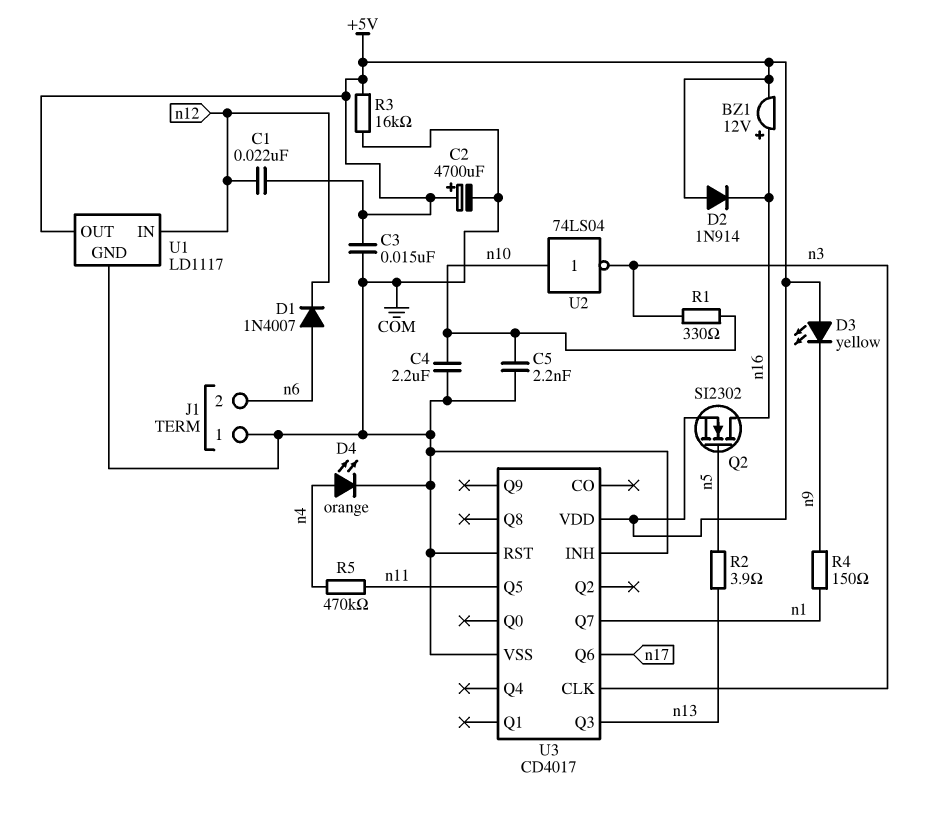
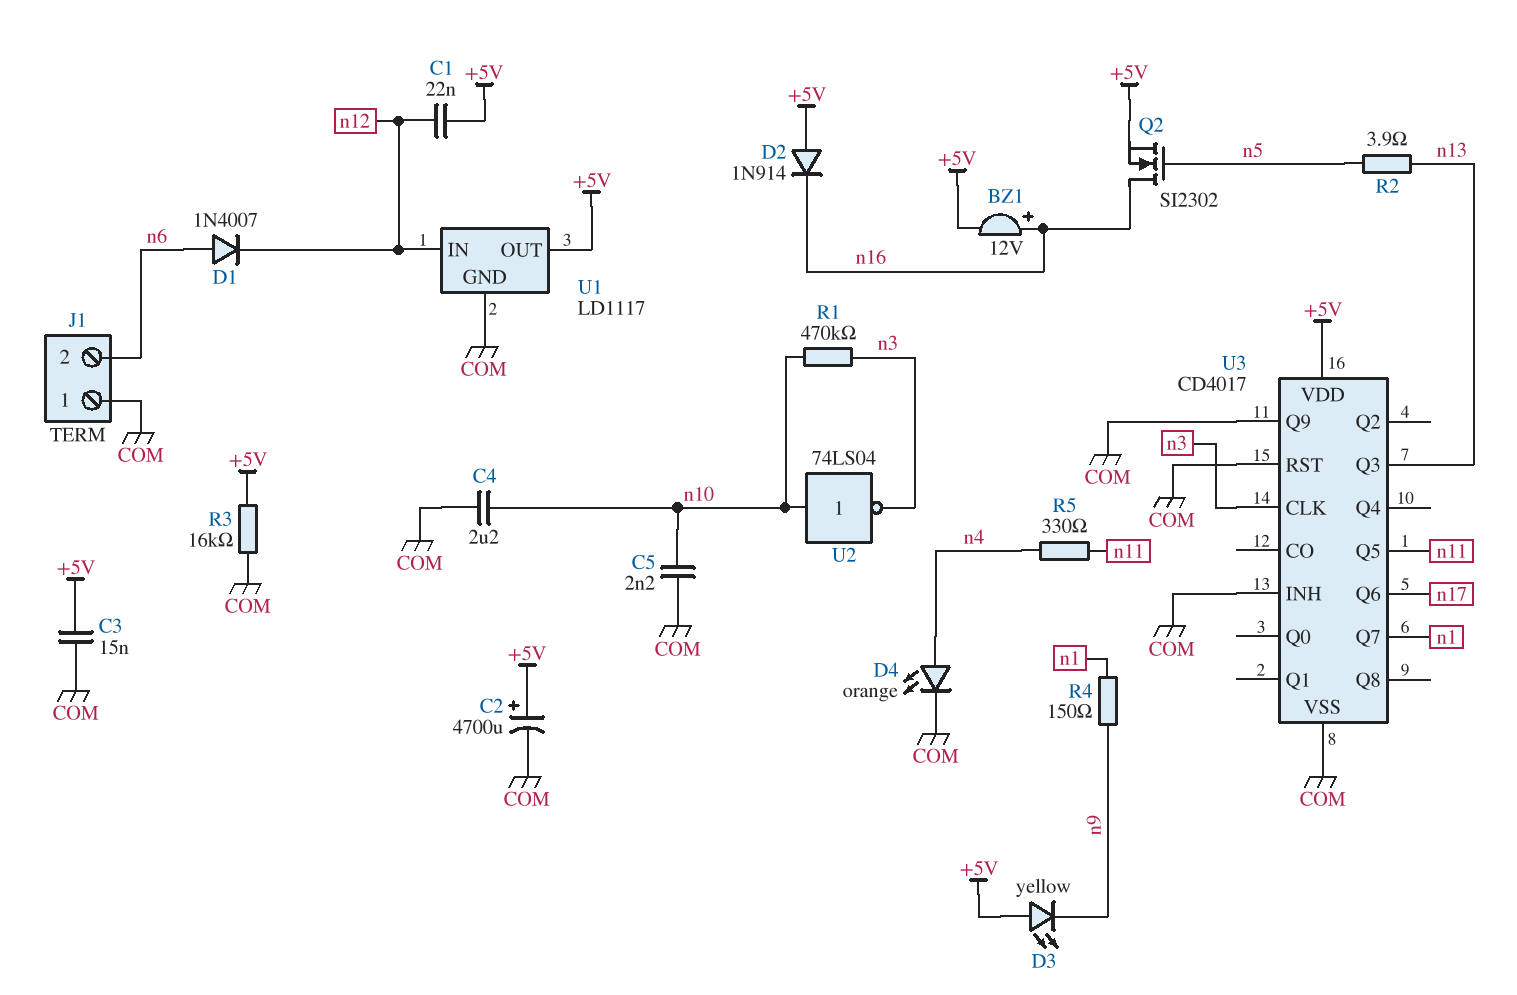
R1: 330 (n3, n10) -> 470k (n3, n10)
R5: 470k (n4, n11) -> 330 (n4, n11)
U3 pin Q9: none -> COM

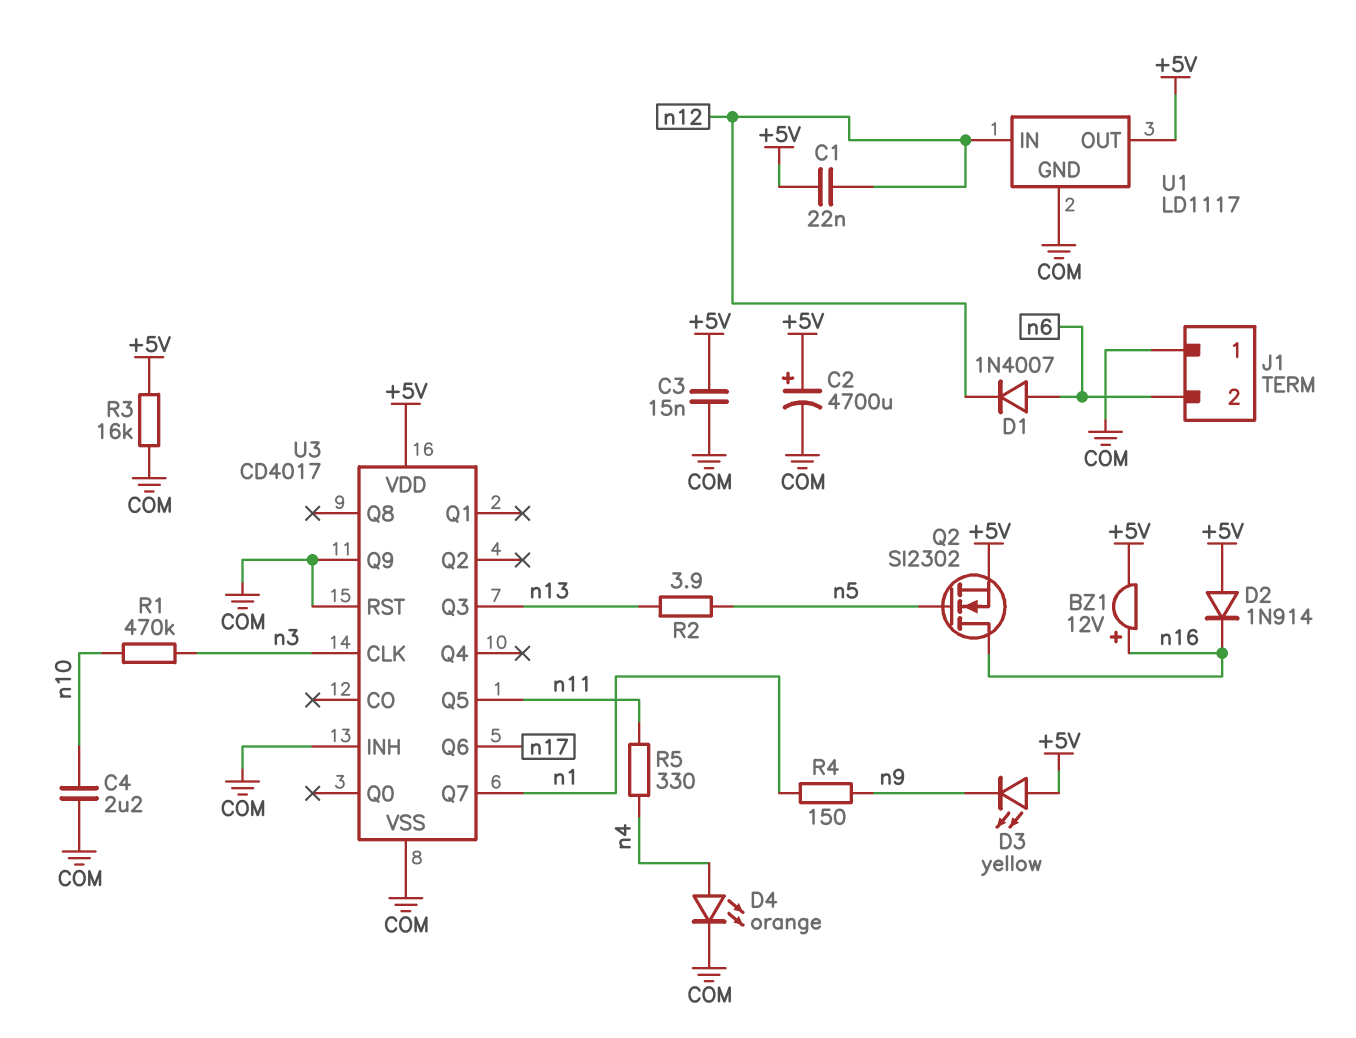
C5: 2.2nF (COM, n10) -> none
U2: NOT 74LS04 (in n10, out n3) -> none

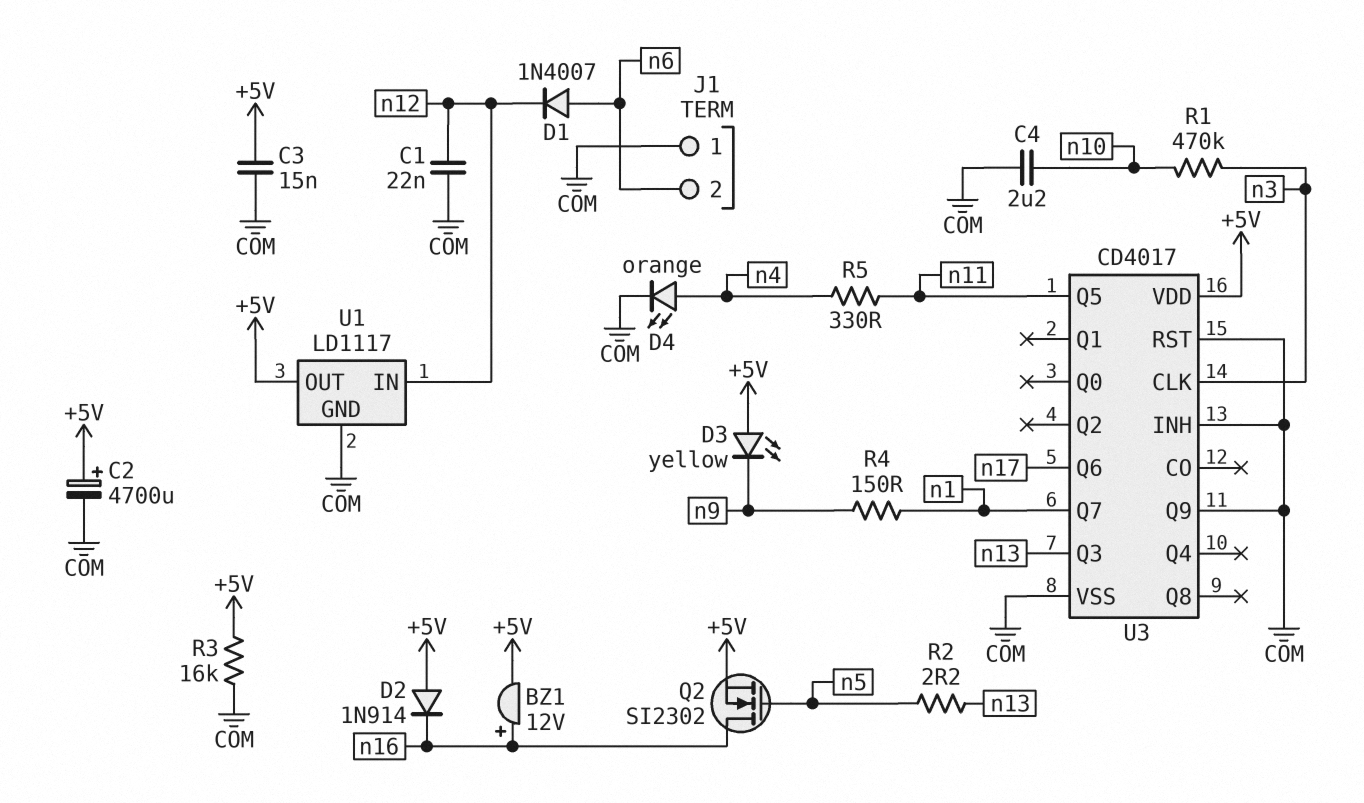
C1: 22nF (+5V, n12) -> 22nF (COM, n12)
R2: 3.9 (n5, n13) -> 2.2 (n5, n13)

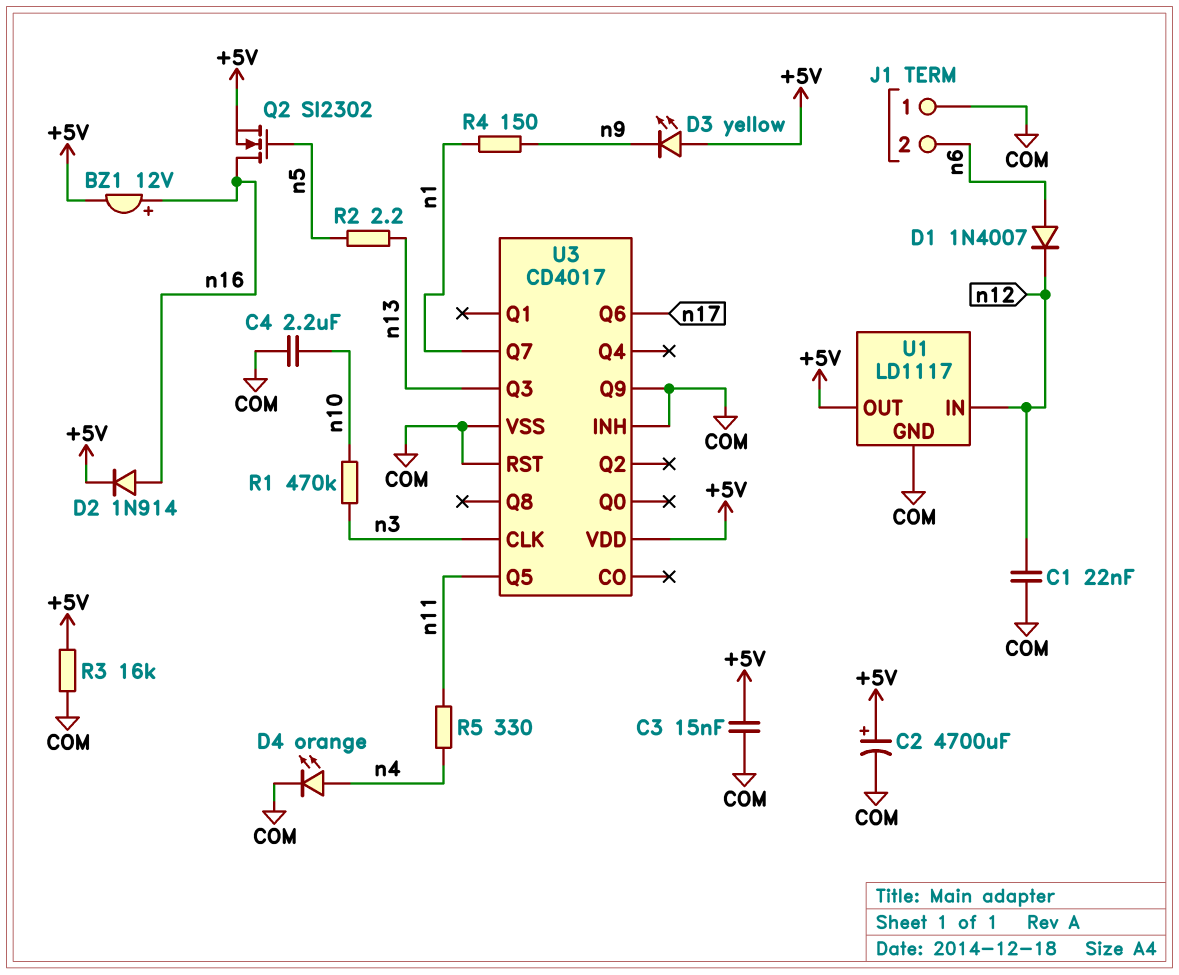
D2: diode 1N914 (A +5V, K n16) -> diode 1N914 (A n16, K +5V)

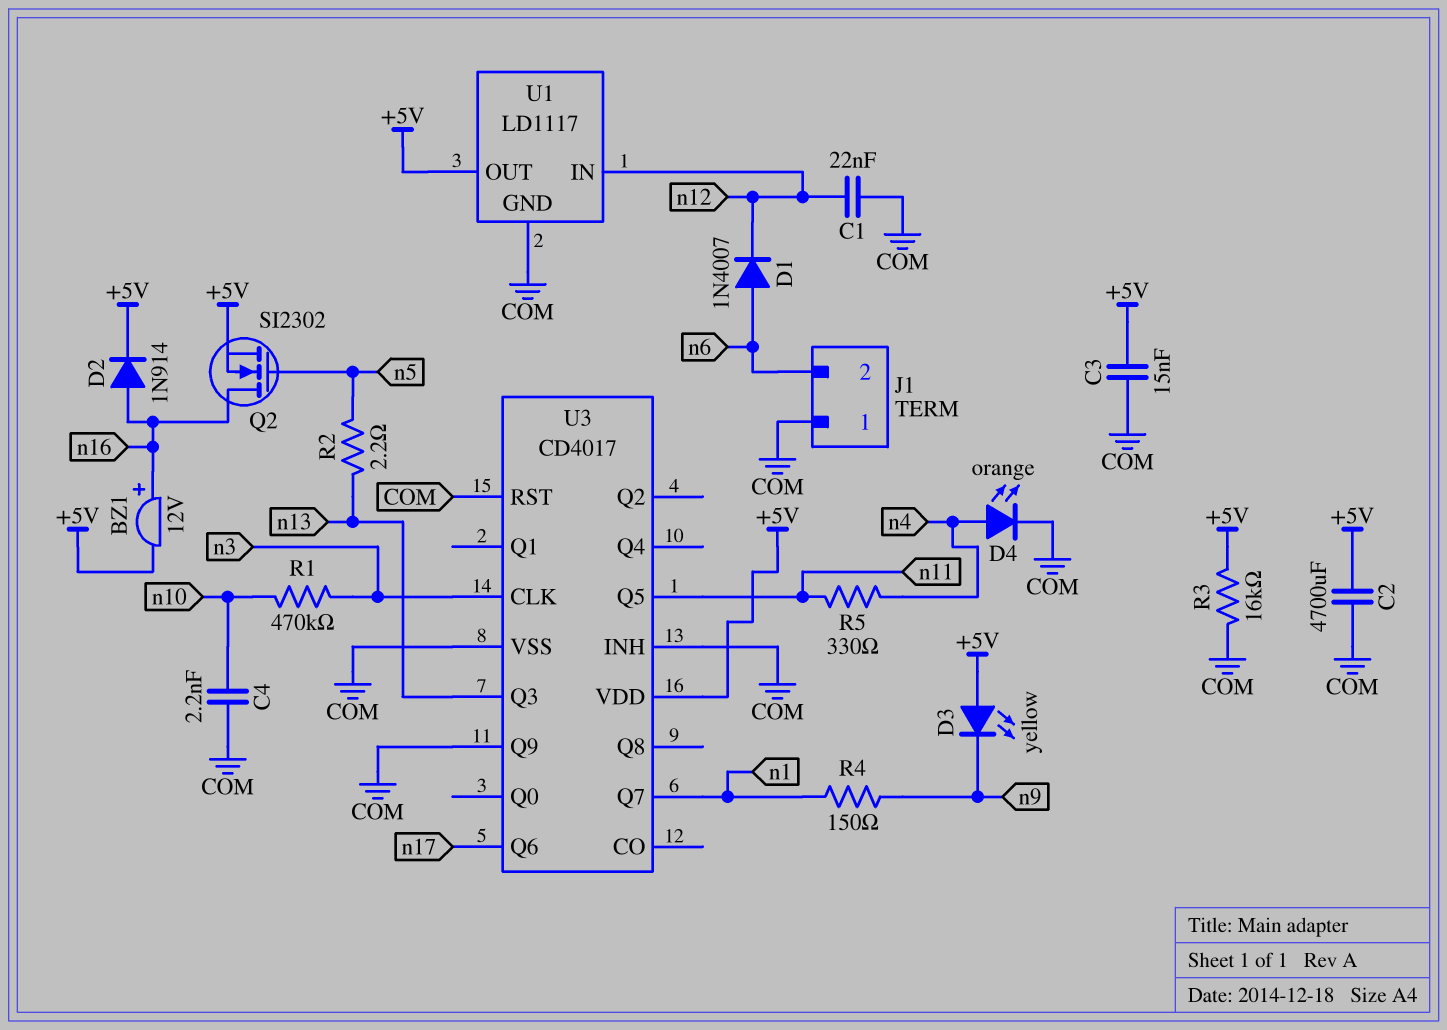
C2: 4700uF (plus +5V, minus COM) -> 4700uF (+5V, COM)
C4: 2.2uF (COM, n10) -> 2.2nF (COM, n10)

